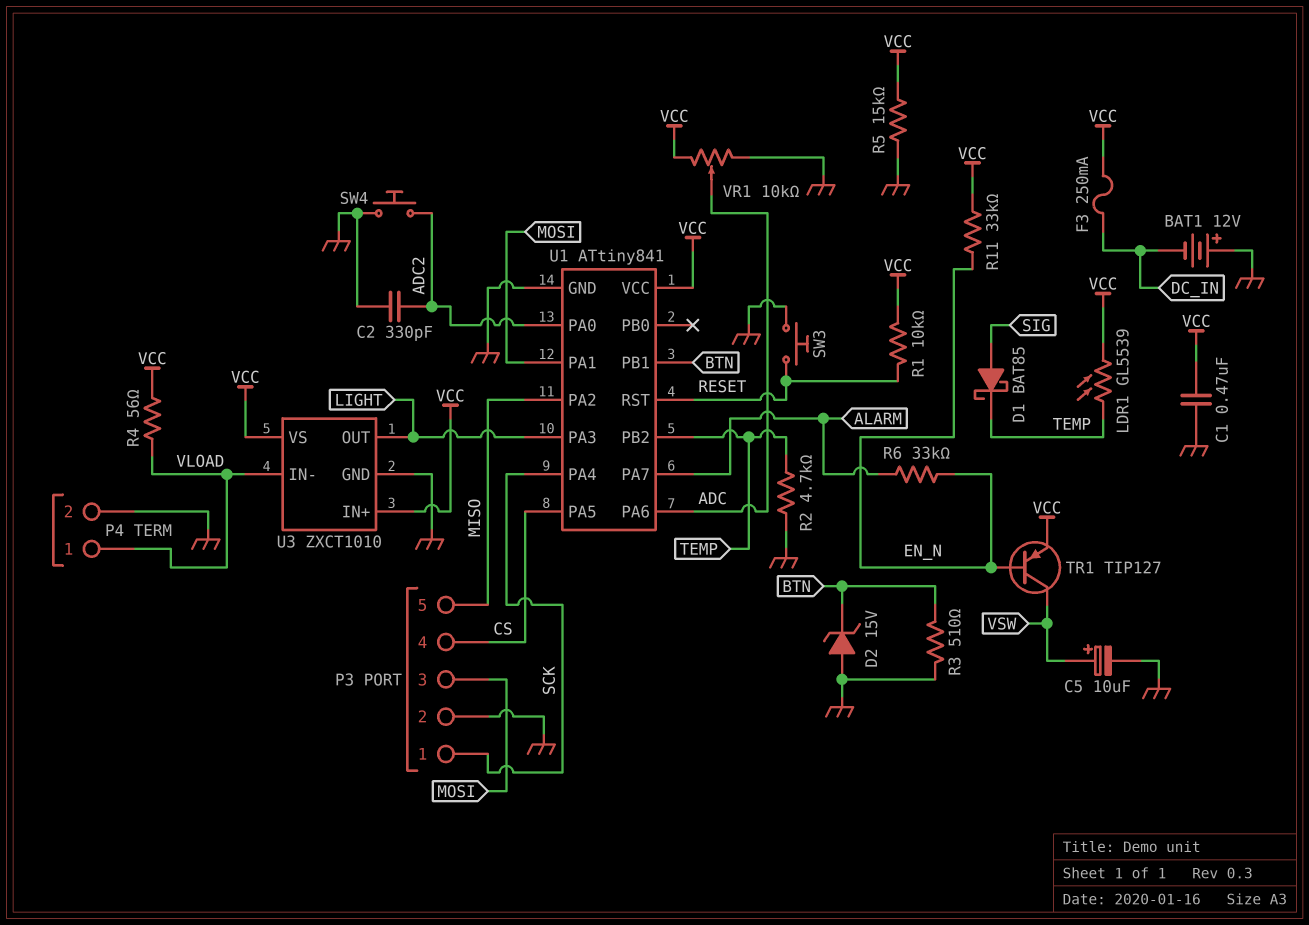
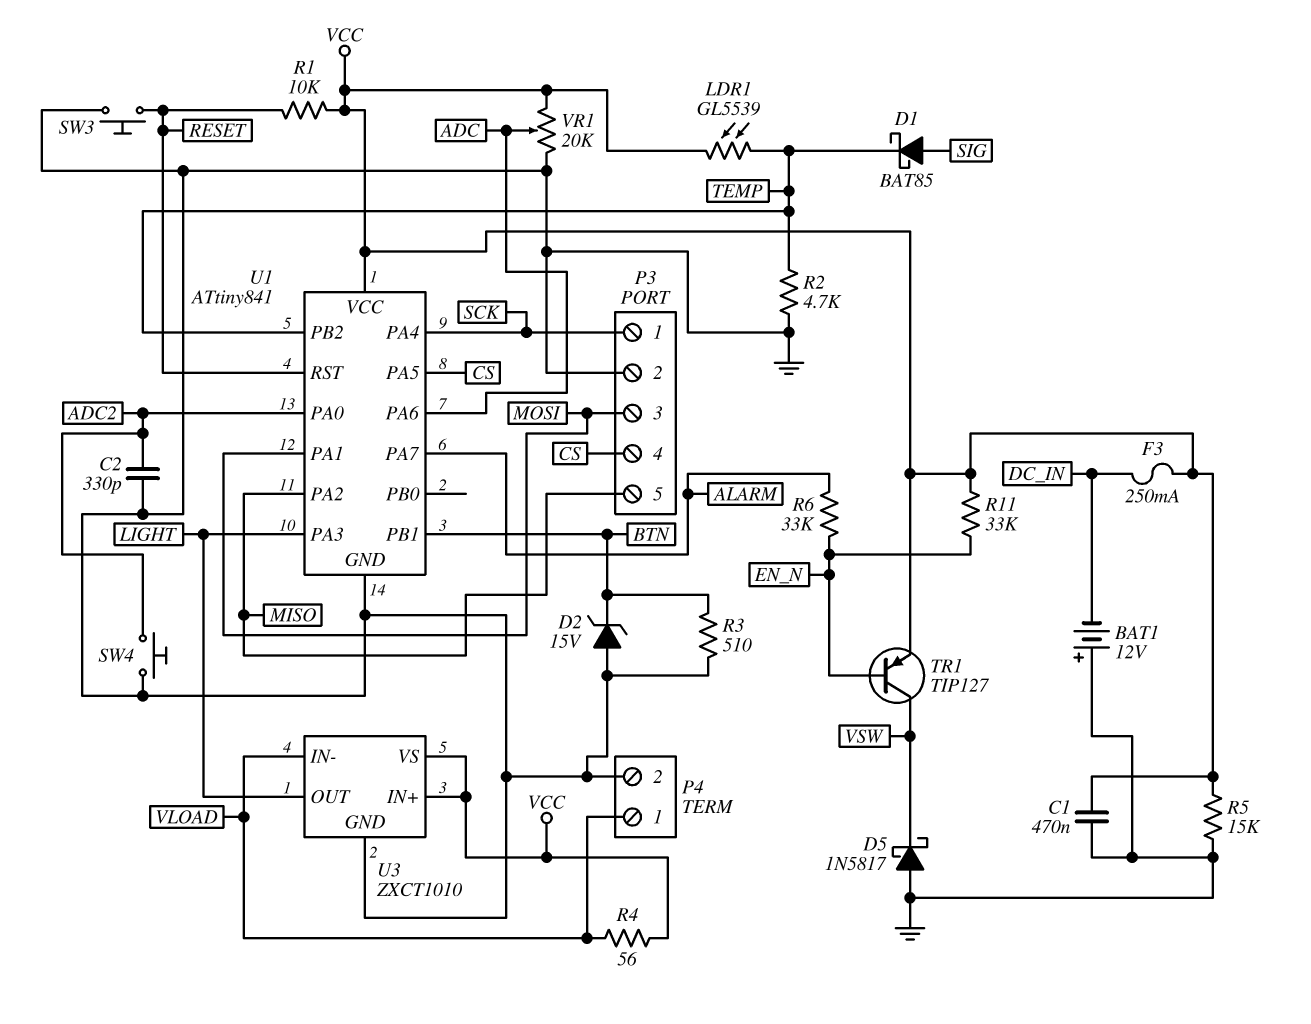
C5: 10uF (plus VSW, minus GND) -> none
D5: none -> schottky 1N5817 (A GND, K VSW)
VR1: 10k (GND, VCC, wiper ADC) -> 20k (GND, VCC, wiper ADC)

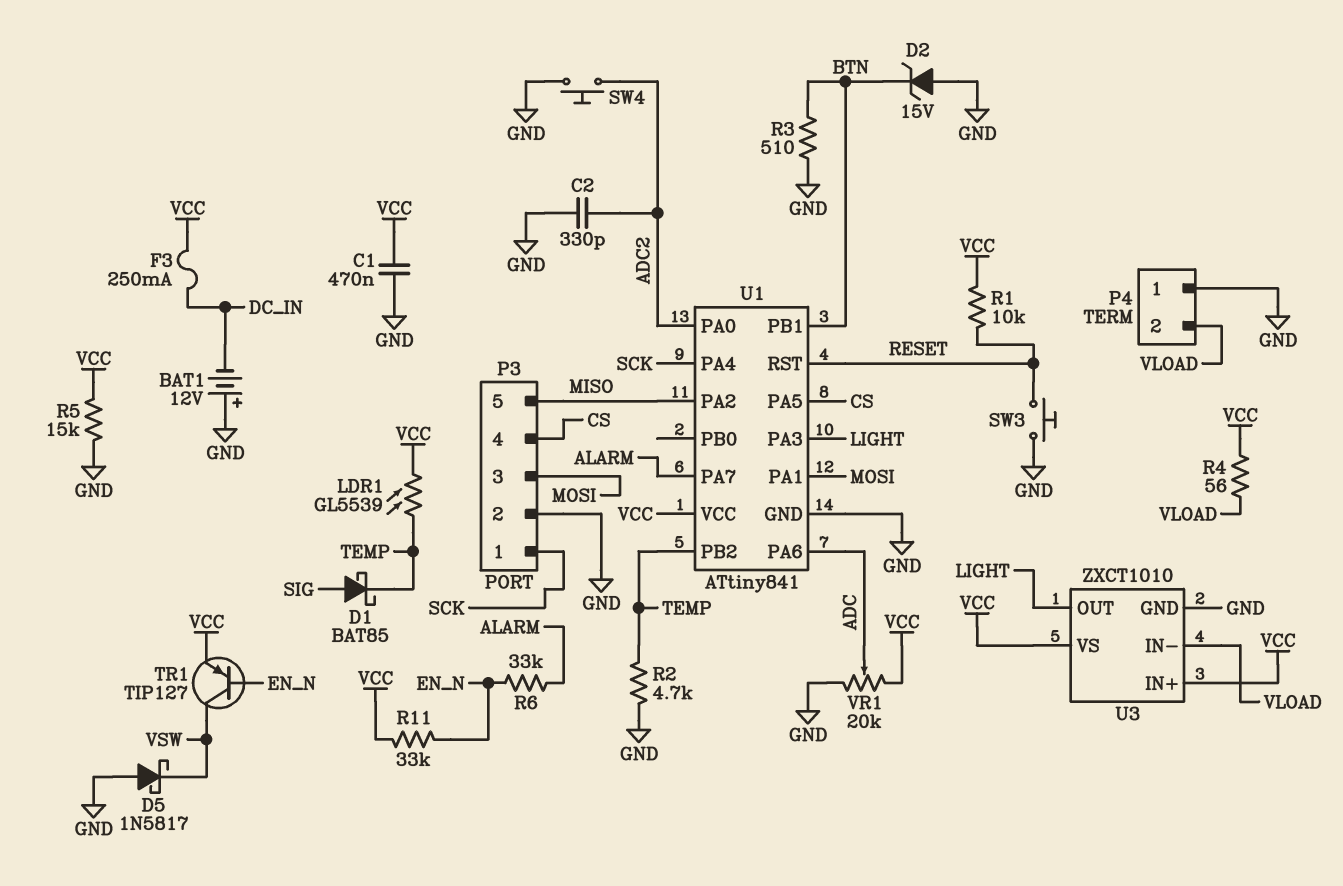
P4 pin 1: VLOAD -> GND
P4 pin 2: GND -> VLOAD

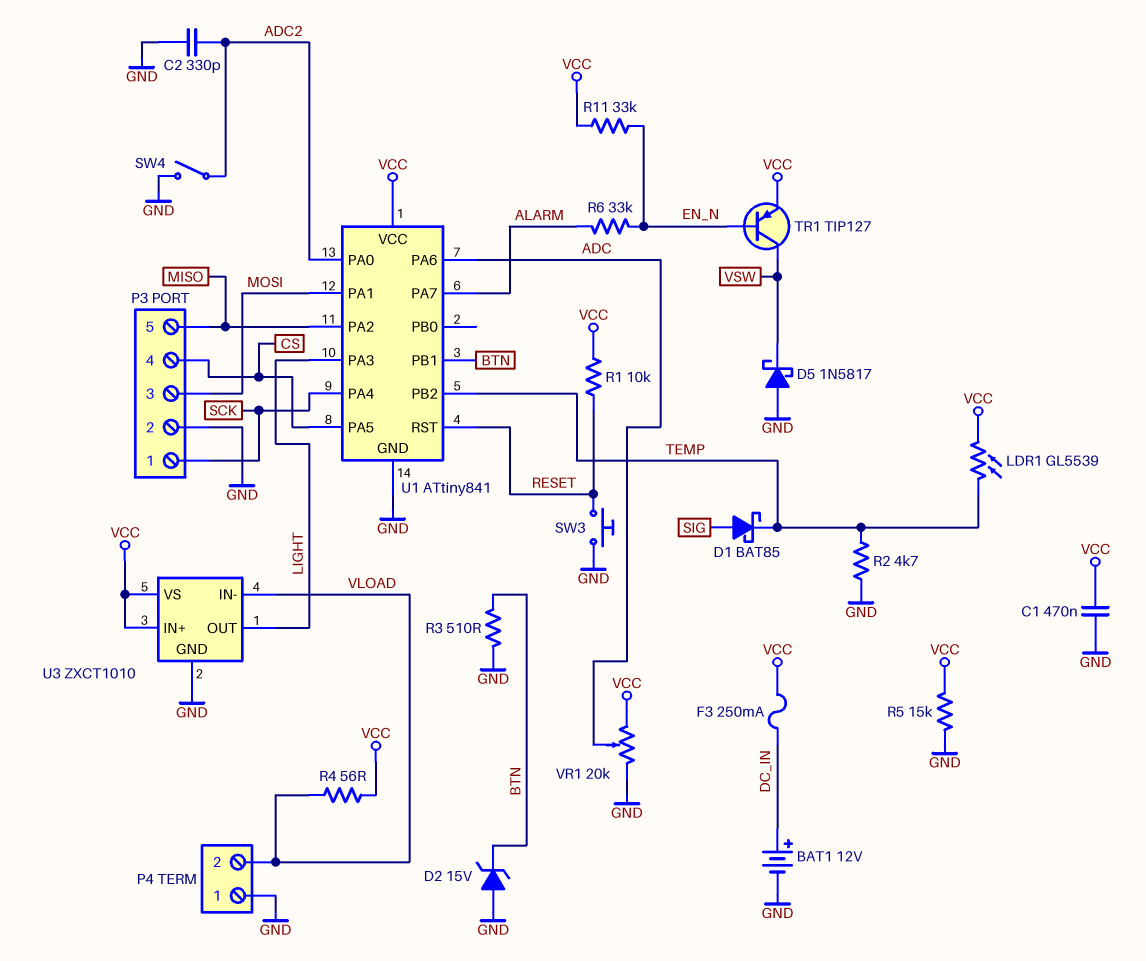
BAT1: 12V (plus GND, minus DC_IN) -> 12V (plus DC_IN, minus GND)
SW4: button (ADC2, GND) -> switch (ADC2, GND)

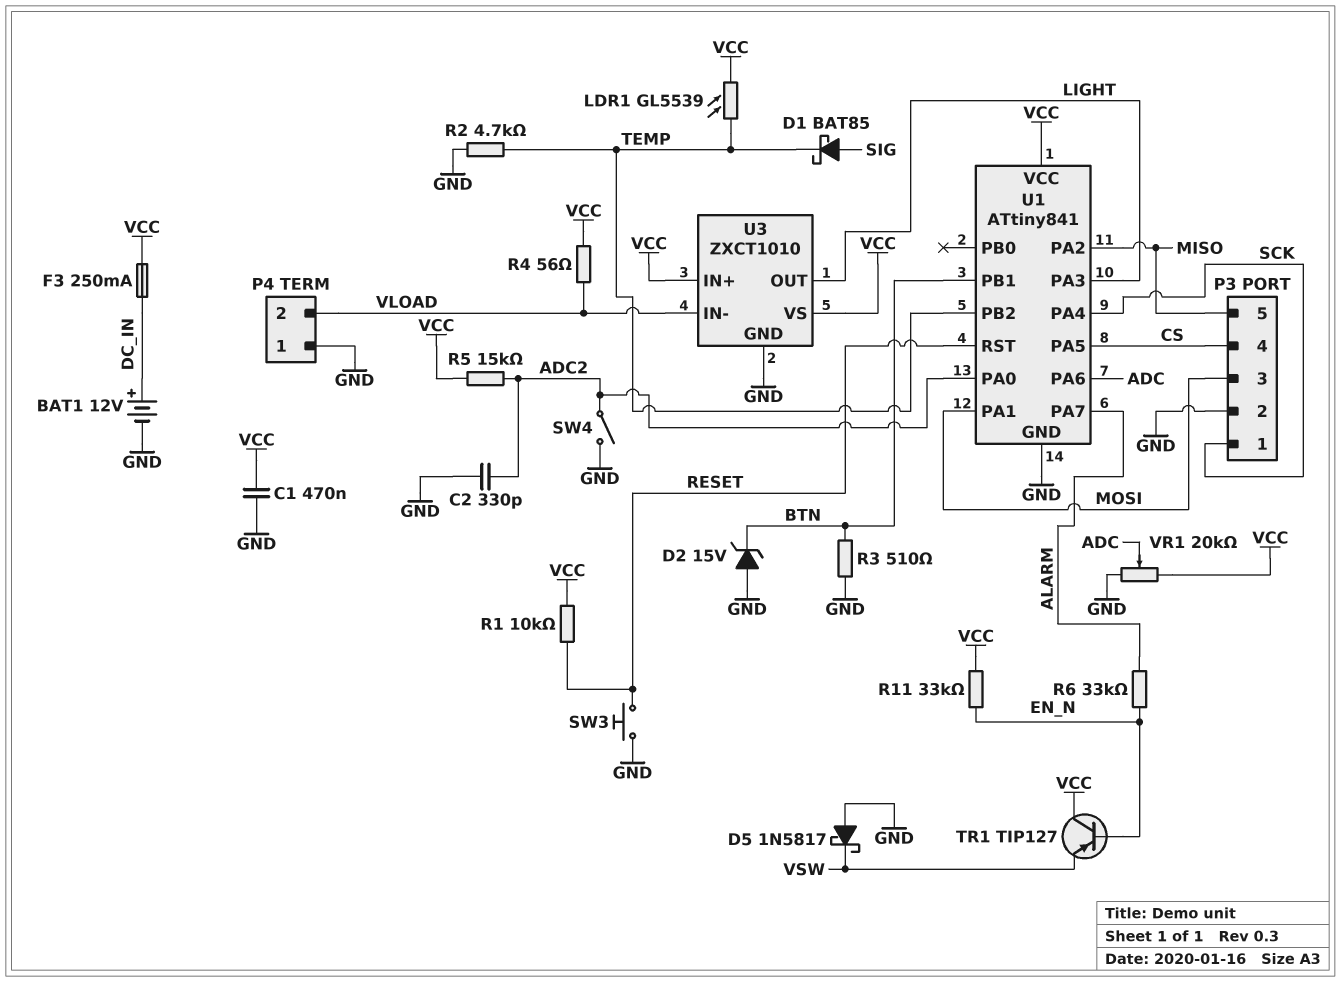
R5: 15k (GND, VCC) -> 15k (ADC2, VCC)
TR1: PNP TIP127 (B EN_N, C VSW, E VCC) -> PNP TIP127 (B EN_N, C VCC, E VSW)

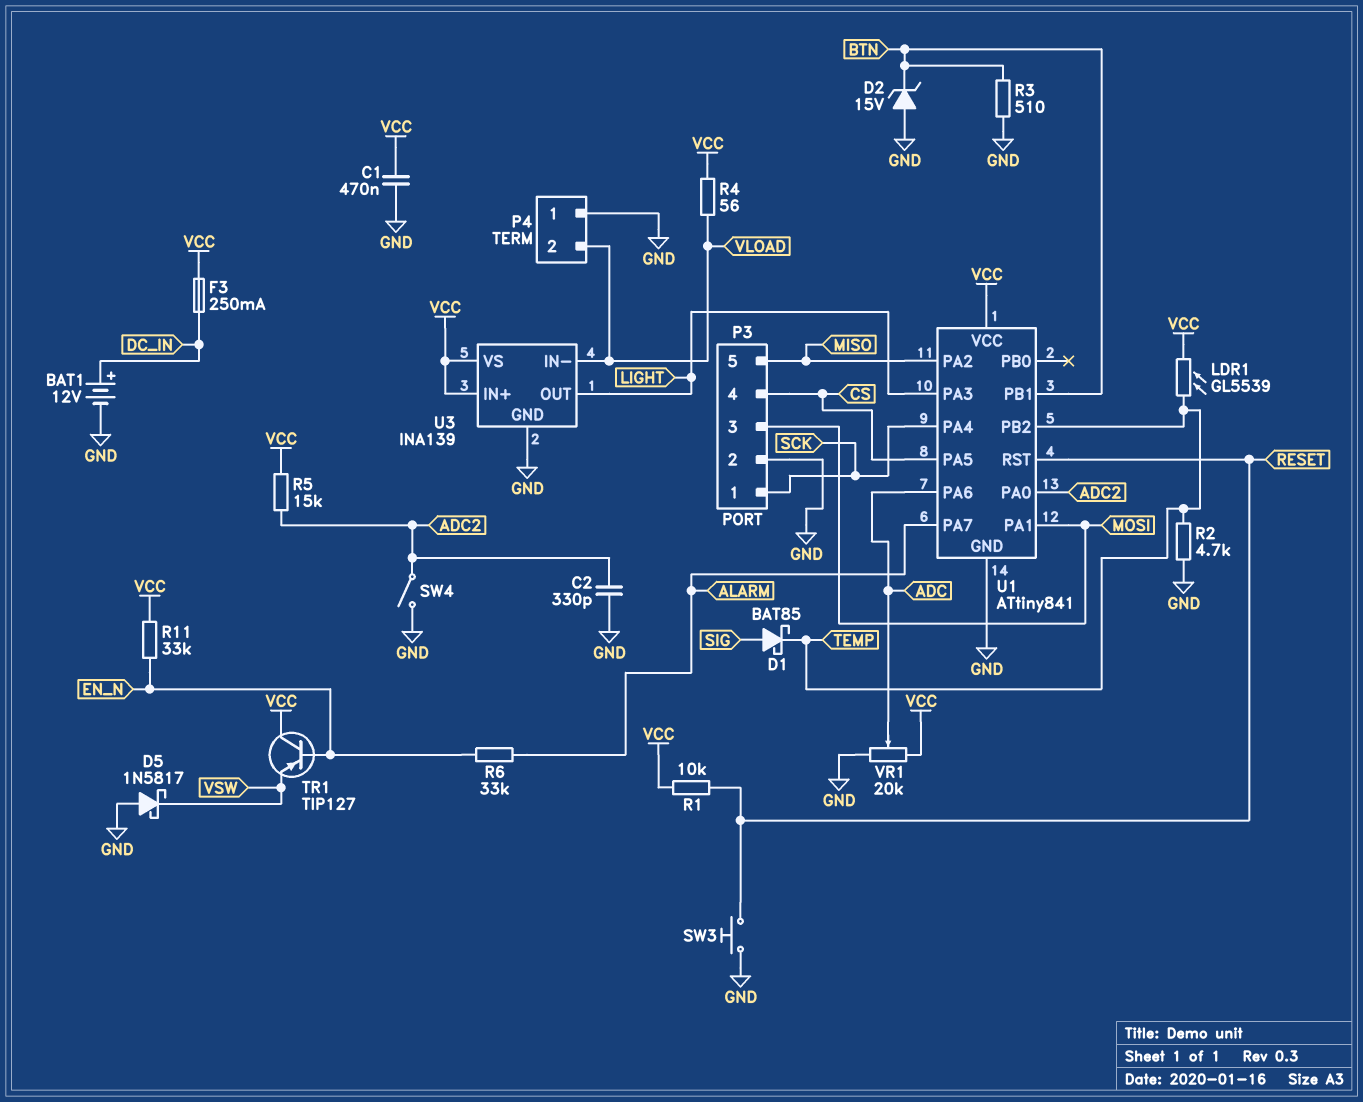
U3: ZXCT1010 -> INA139

